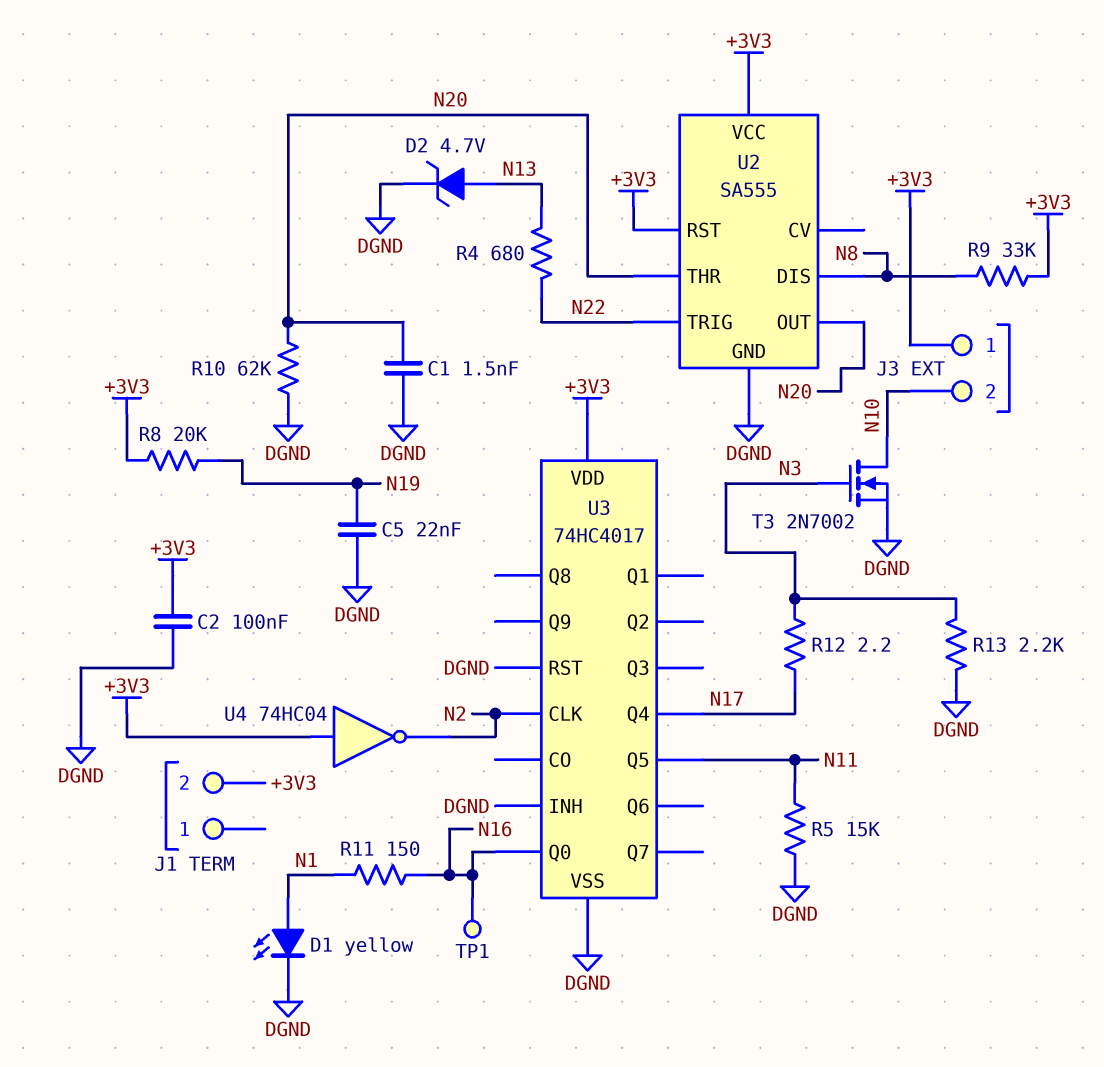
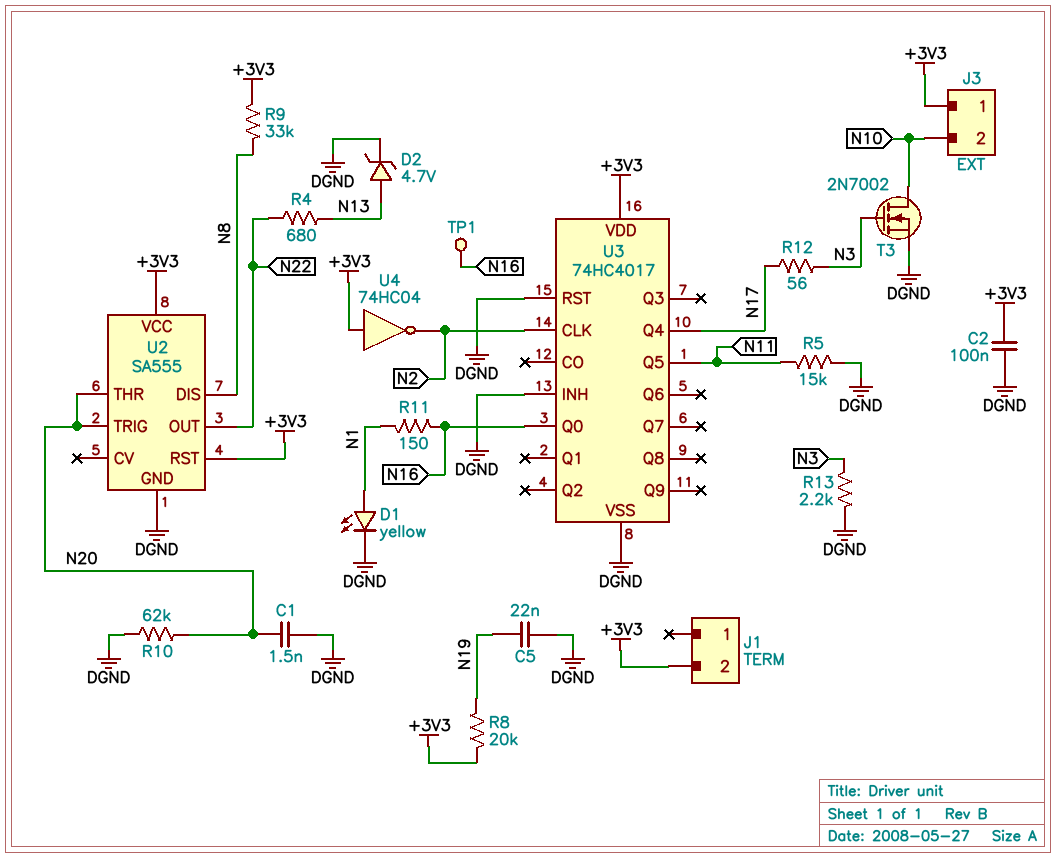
R12: 2.2 (N3, N17) -> 56 (N3, N17)
U2 pin OUT: N20 -> N22
U2 pin TRIG: N22 -> N20

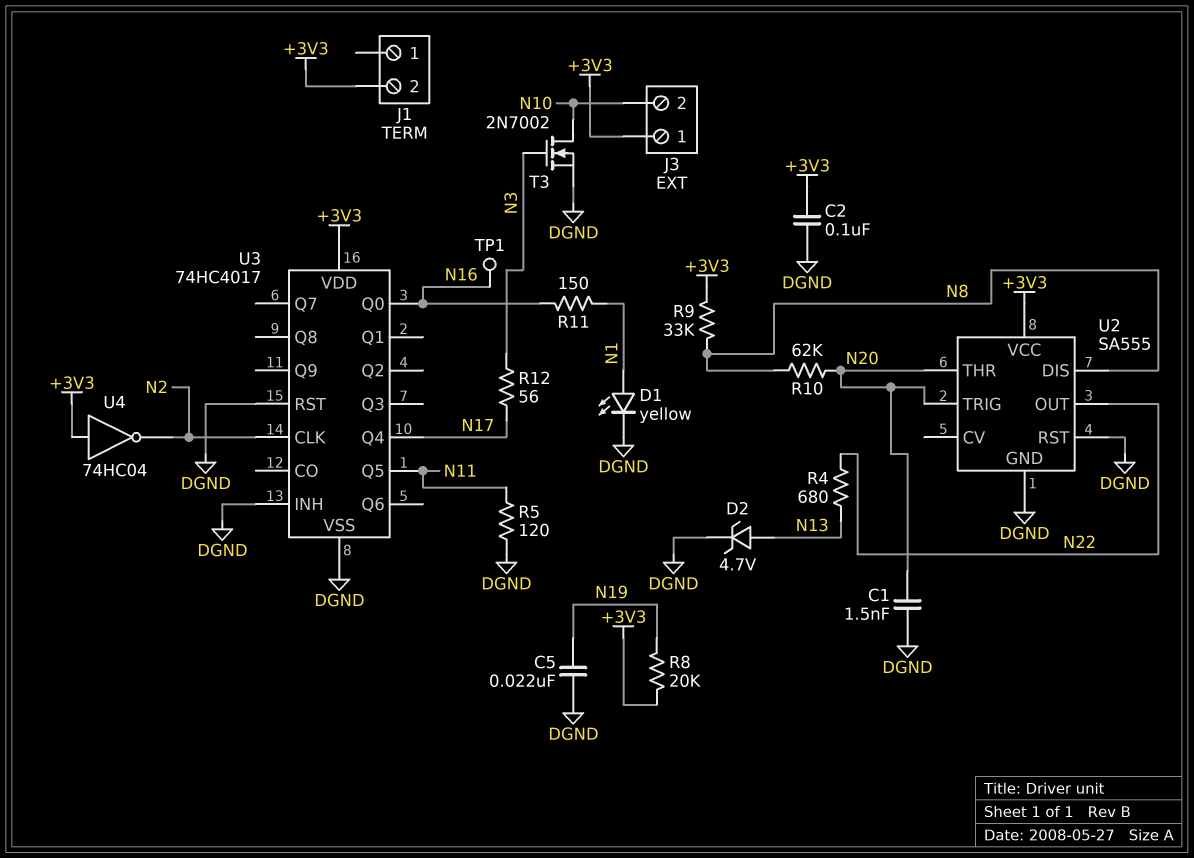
R5: 15k (DGND, N11) -> 120 (DGND, N11)
R10: 62k (DGND, N20) -> 62k (N8, N20)
R13: 2.2k (DGND, N3) -> none
U2 pin RST: +3V3 -> DGND

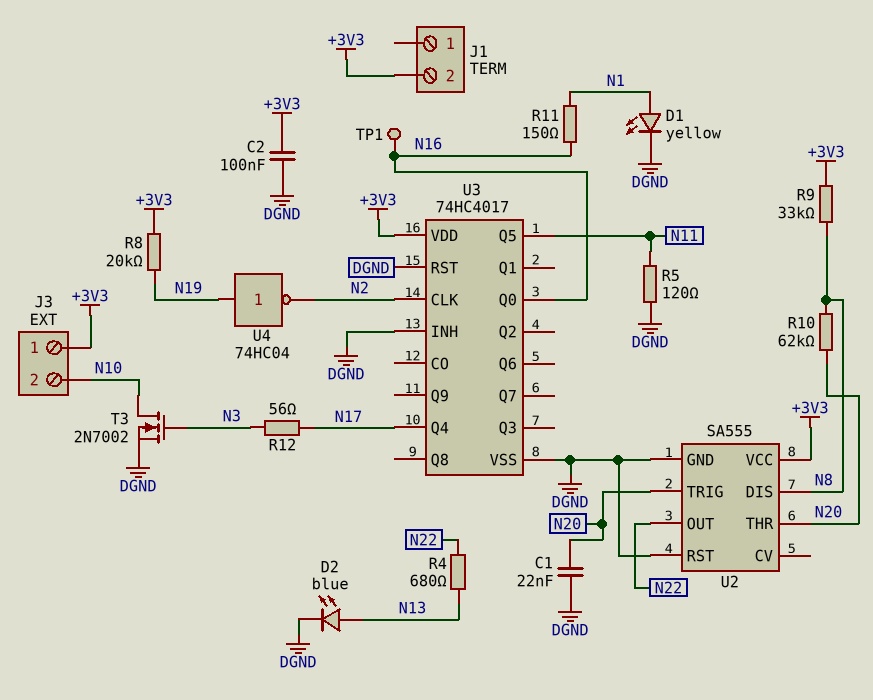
C1: 1.5nF (DGND, N20) -> 22nF (DGND, N20)
C5: 22nF (DGND, N19) -> none
D2: zener 4.7V (A N13, K DGND) -> LED blue (A N13, K DGND)
U4: NOT 74HC04 (in +3V3, out N2) -> NOT 74HC04 (in N19, out N2)

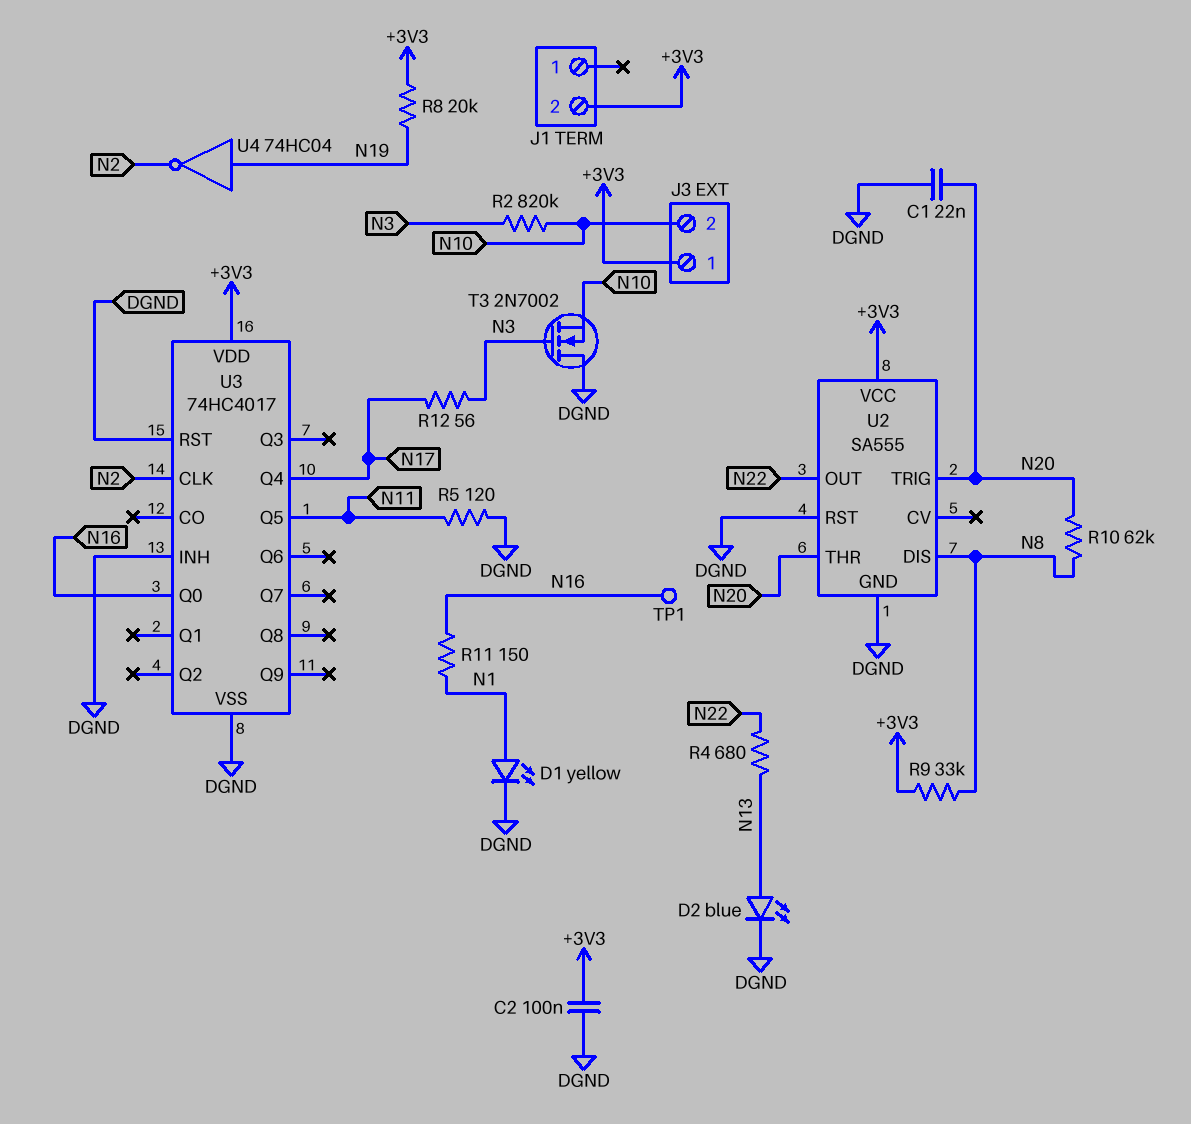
R2: none -> 820k (N3, N10)
T3: NMOS 2N7002 (G N3, D N10, S DGND) -> NMOS 2N7002 (G N3, D DGND, S N10)

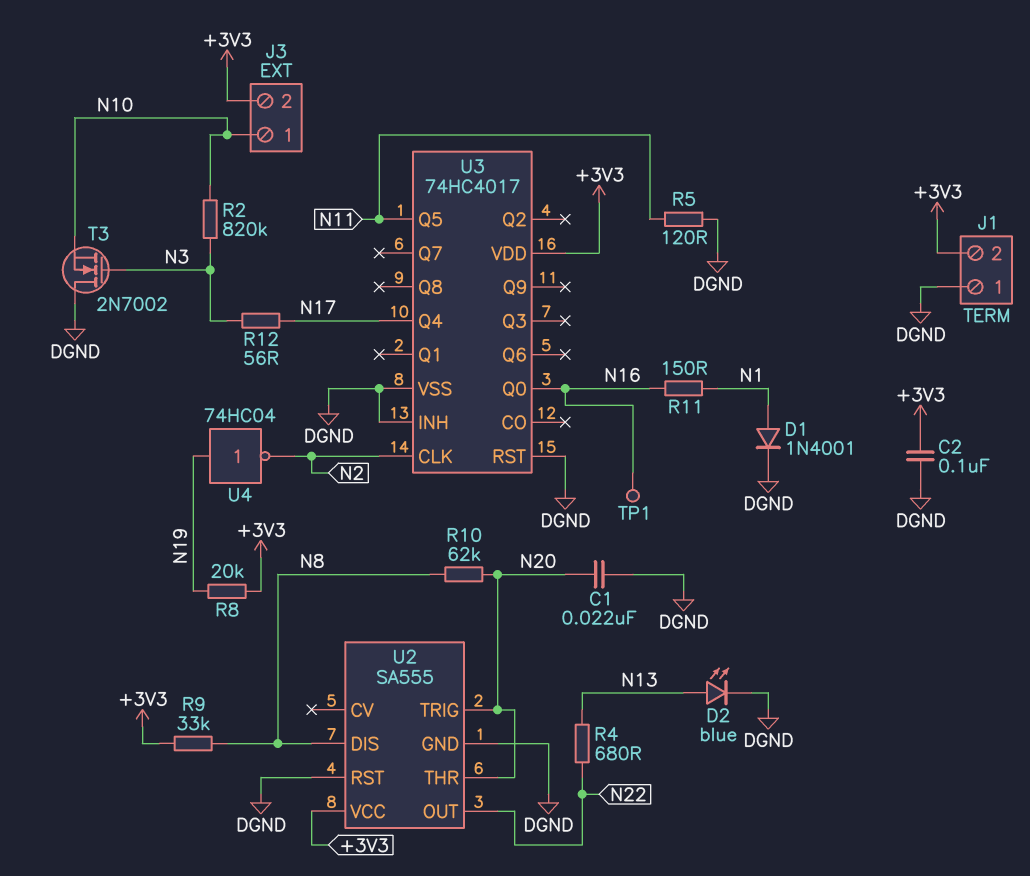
D1: LED yellow (A N1, K DGND) -> diode 1N4001 (A N1, K DGND)
J1 pin 1: none -> DGND
J3 pin 1: +3V3 -> N10
J3 pin 2: N10 -> +3V3

